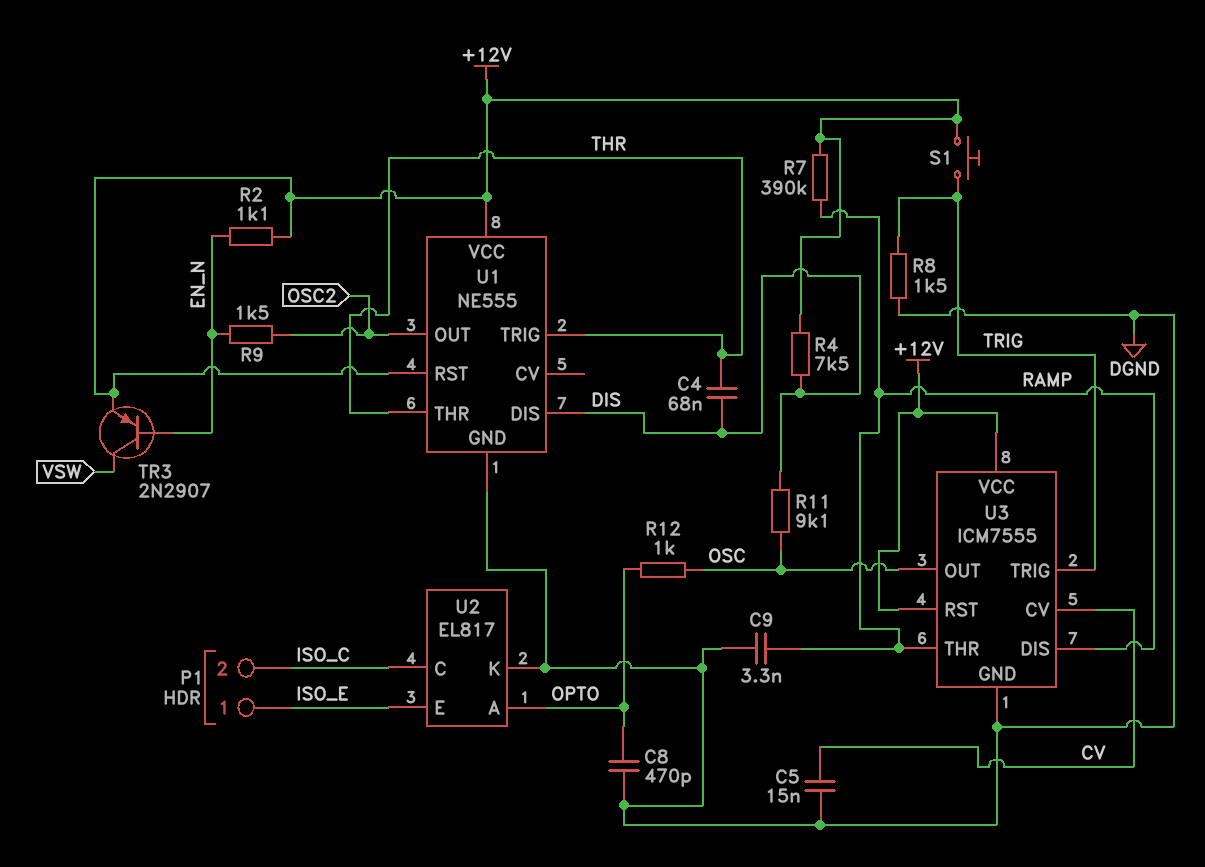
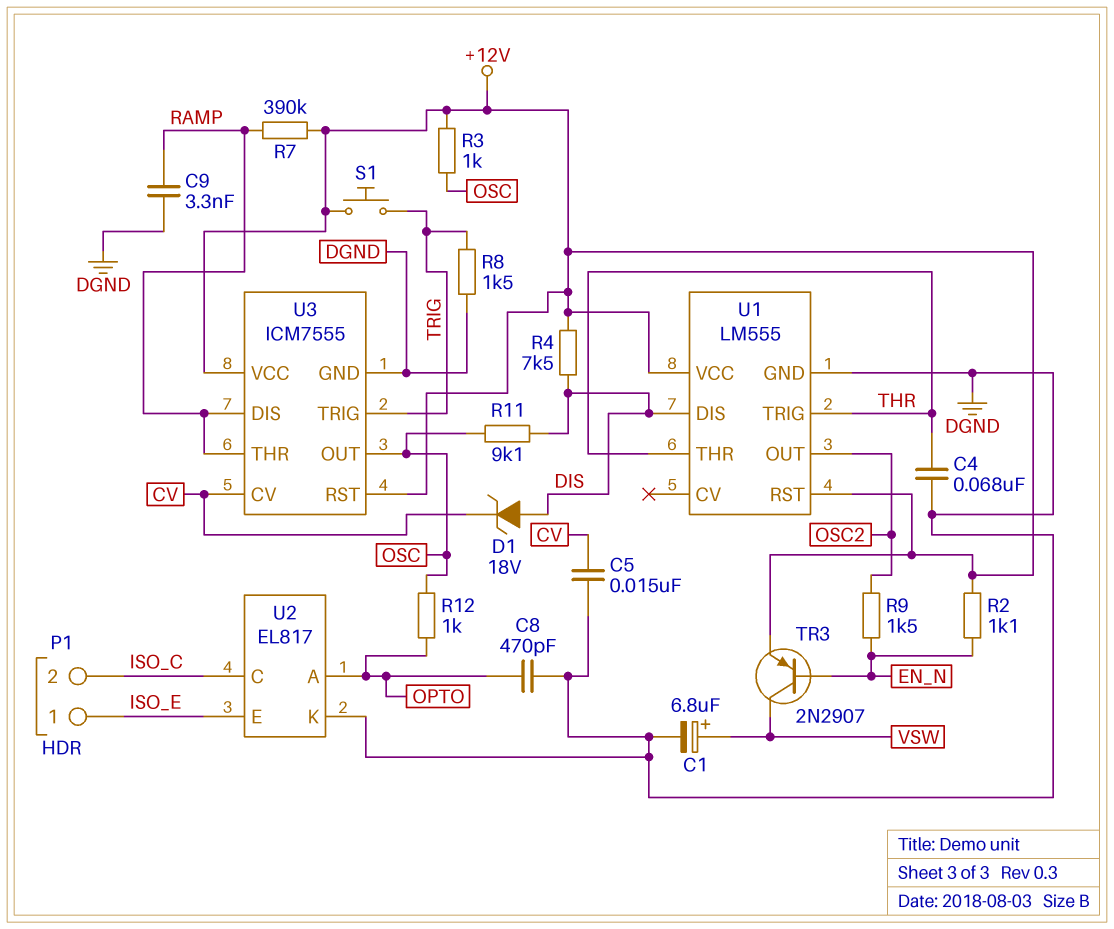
C1: none -> 6.8uF (plus VSW, minus DGND)
C4: 68nF (DIS, THR) -> 68nF (DGND, THR)
D1: none -> zener 18V (A DIS, K CV)
R3: none -> 1k (+12V, OSC)
U1: NE555 -> LM555

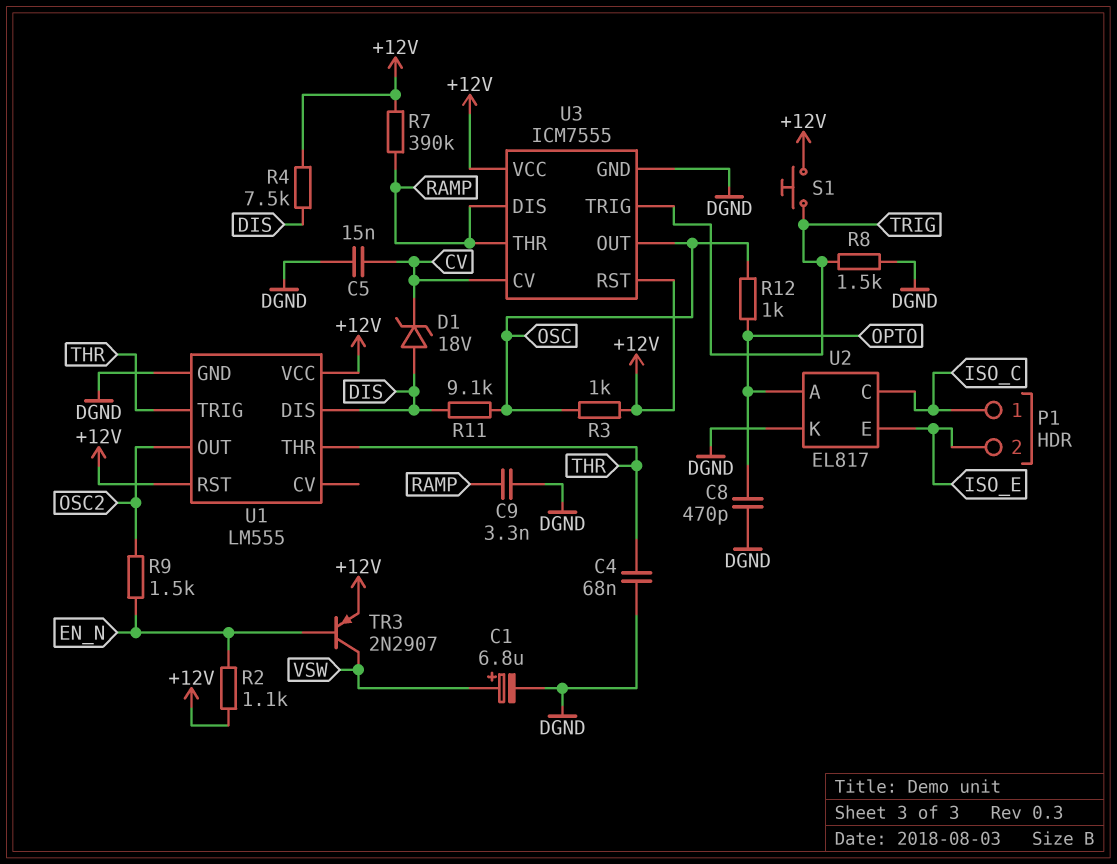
P1 pin 1: ISO_E -> ISO_C
P1 pin 2: ISO_C -> ISO_E

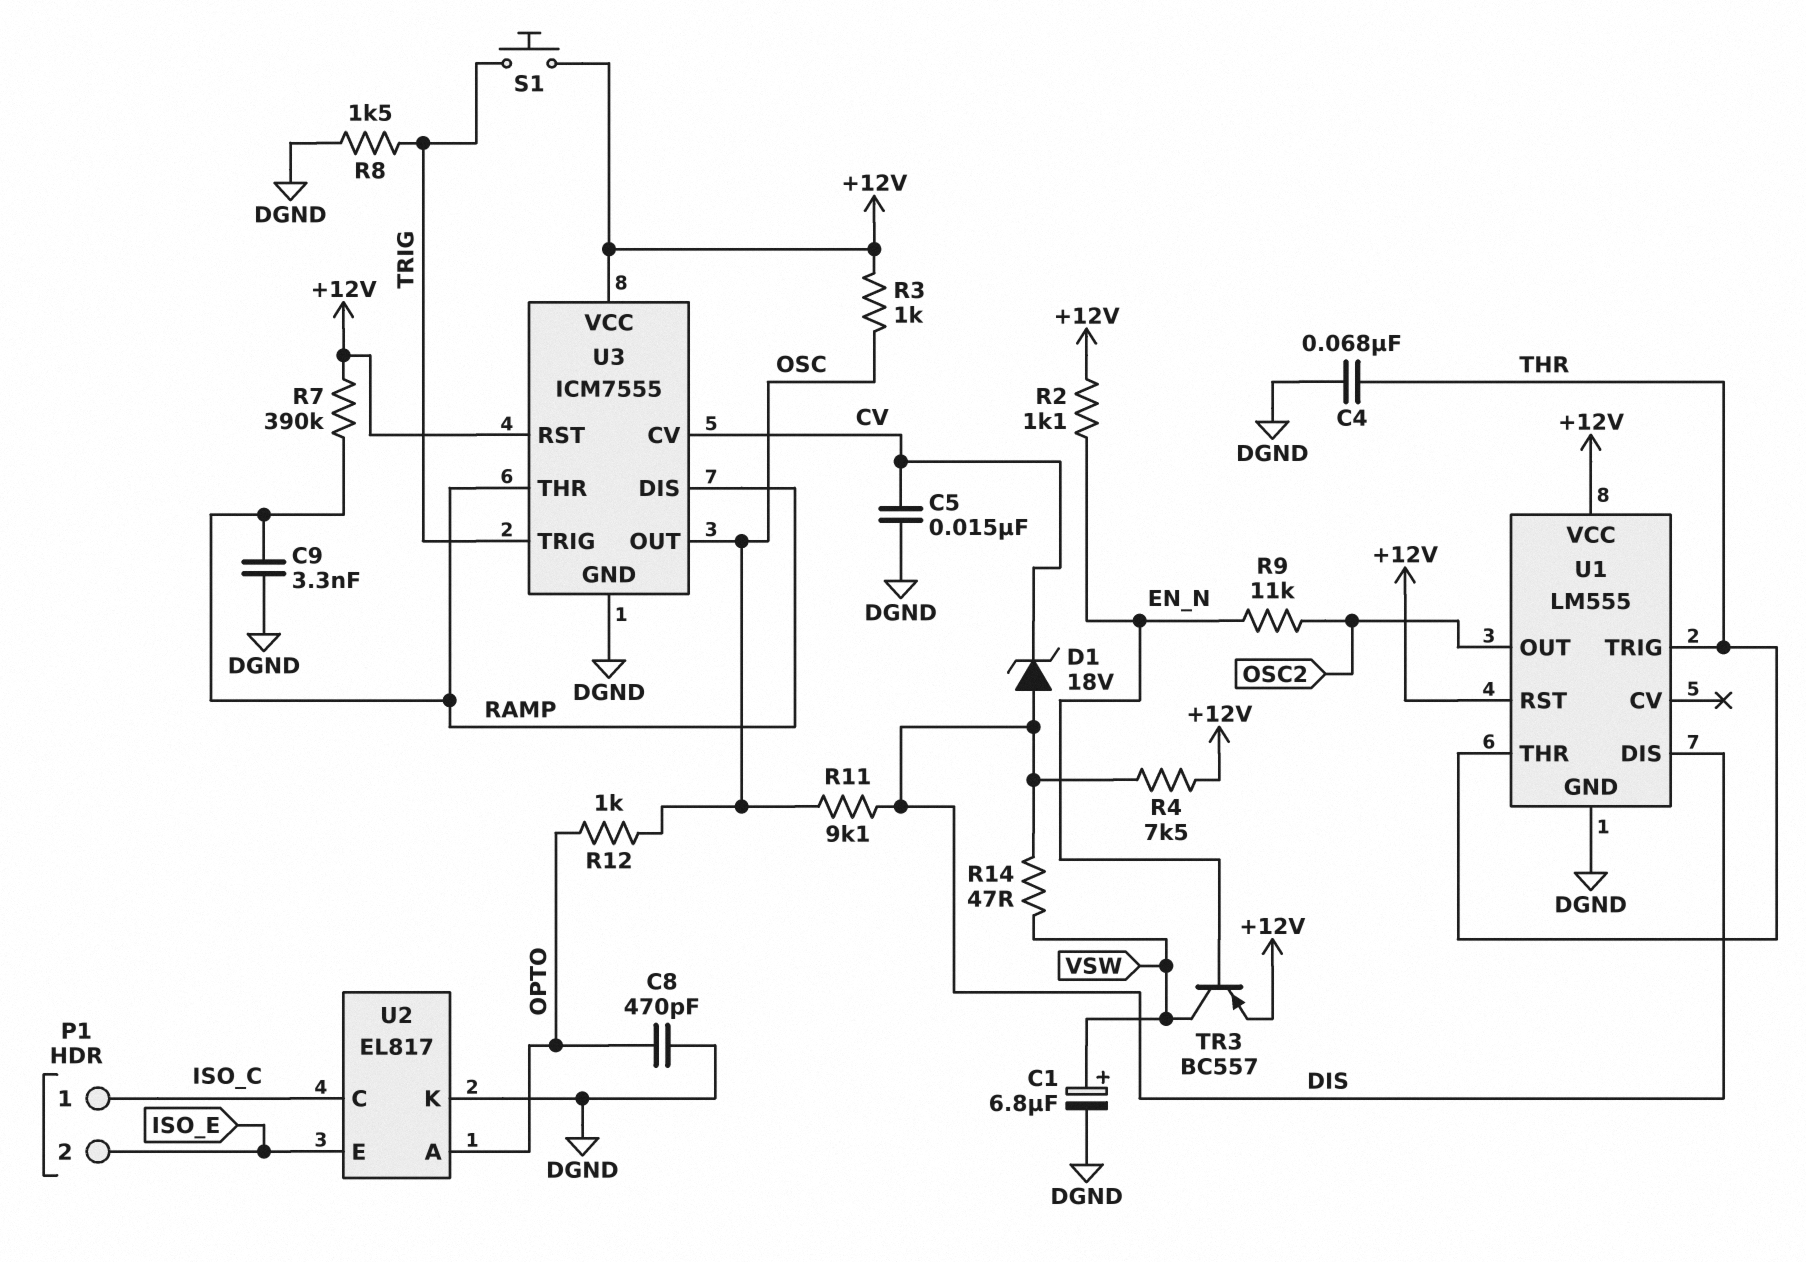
R9: 1.5k (EN_N, OSC2) -> 11k (EN_N, OSC2)
R14: none -> 47 (DIS, VSW)
TR3: PNP 2N2907 (B EN_N, C VSW, E +12V) -> PNP BC557 (B EN_N, C VSW, E +12V)

